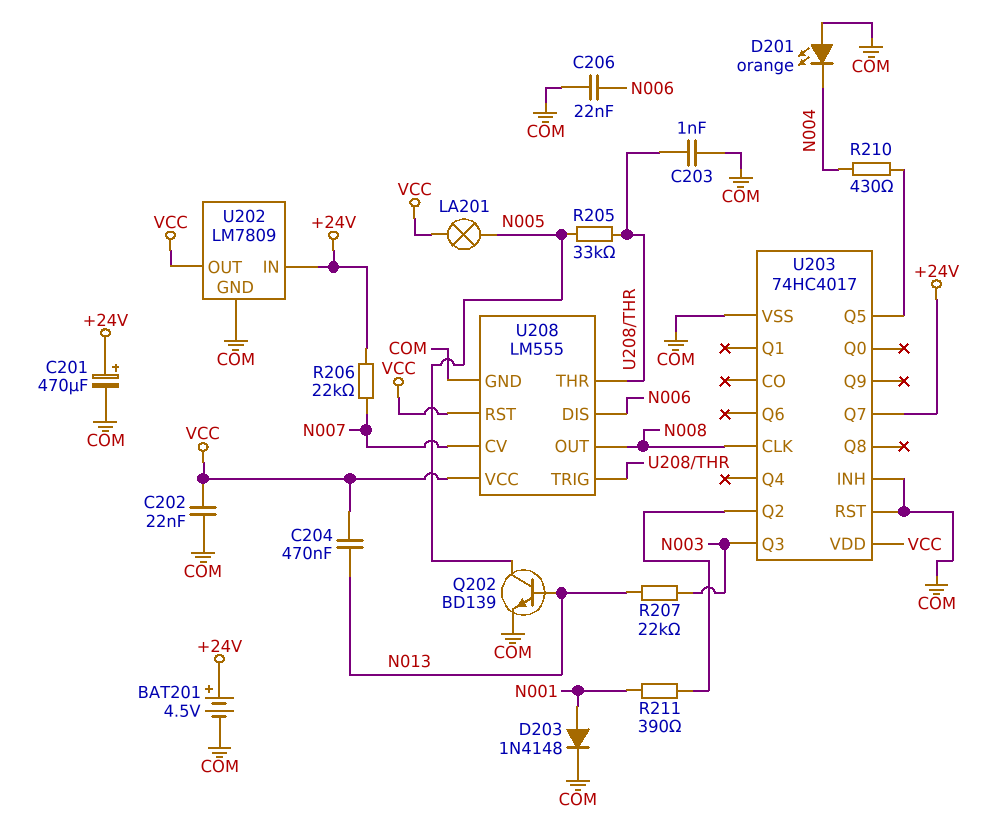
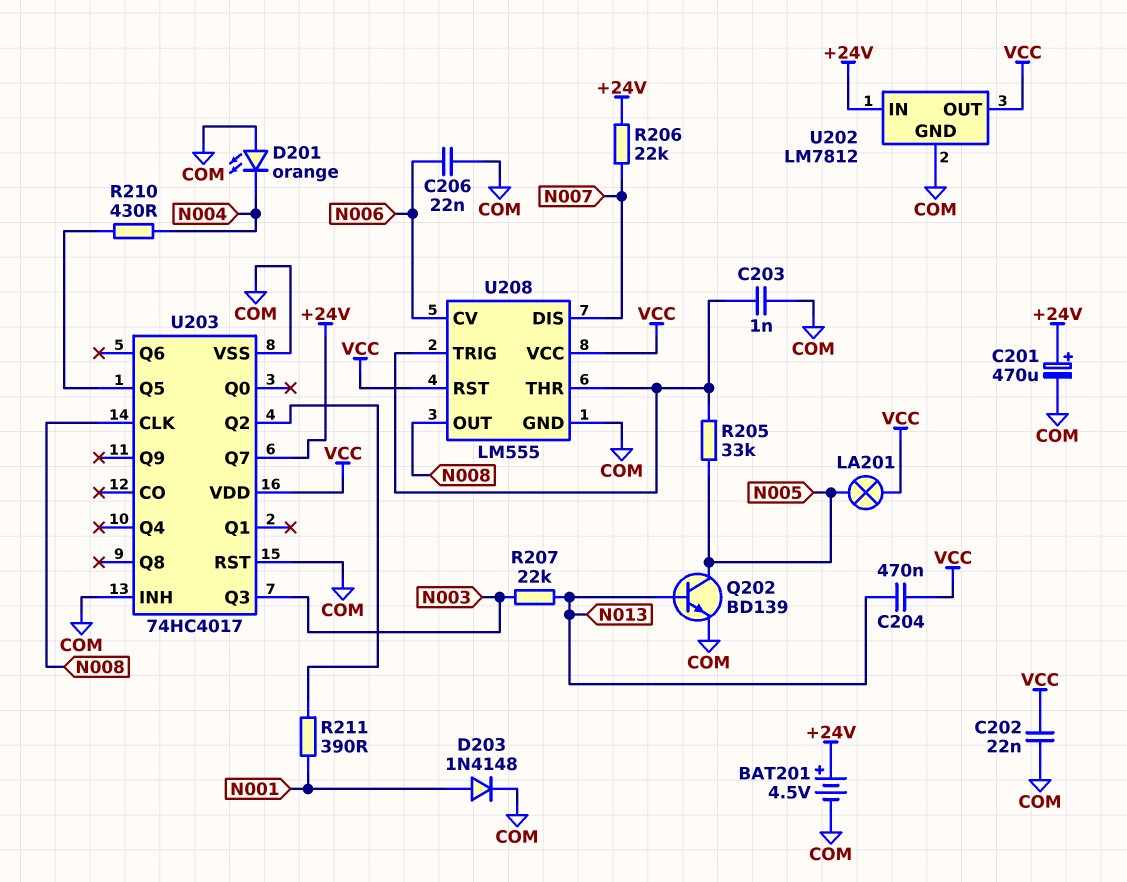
U202: LM7809 -> LM7812
U208 pin CV: N007 -> N006
U208 pin DIS: N006 -> N007

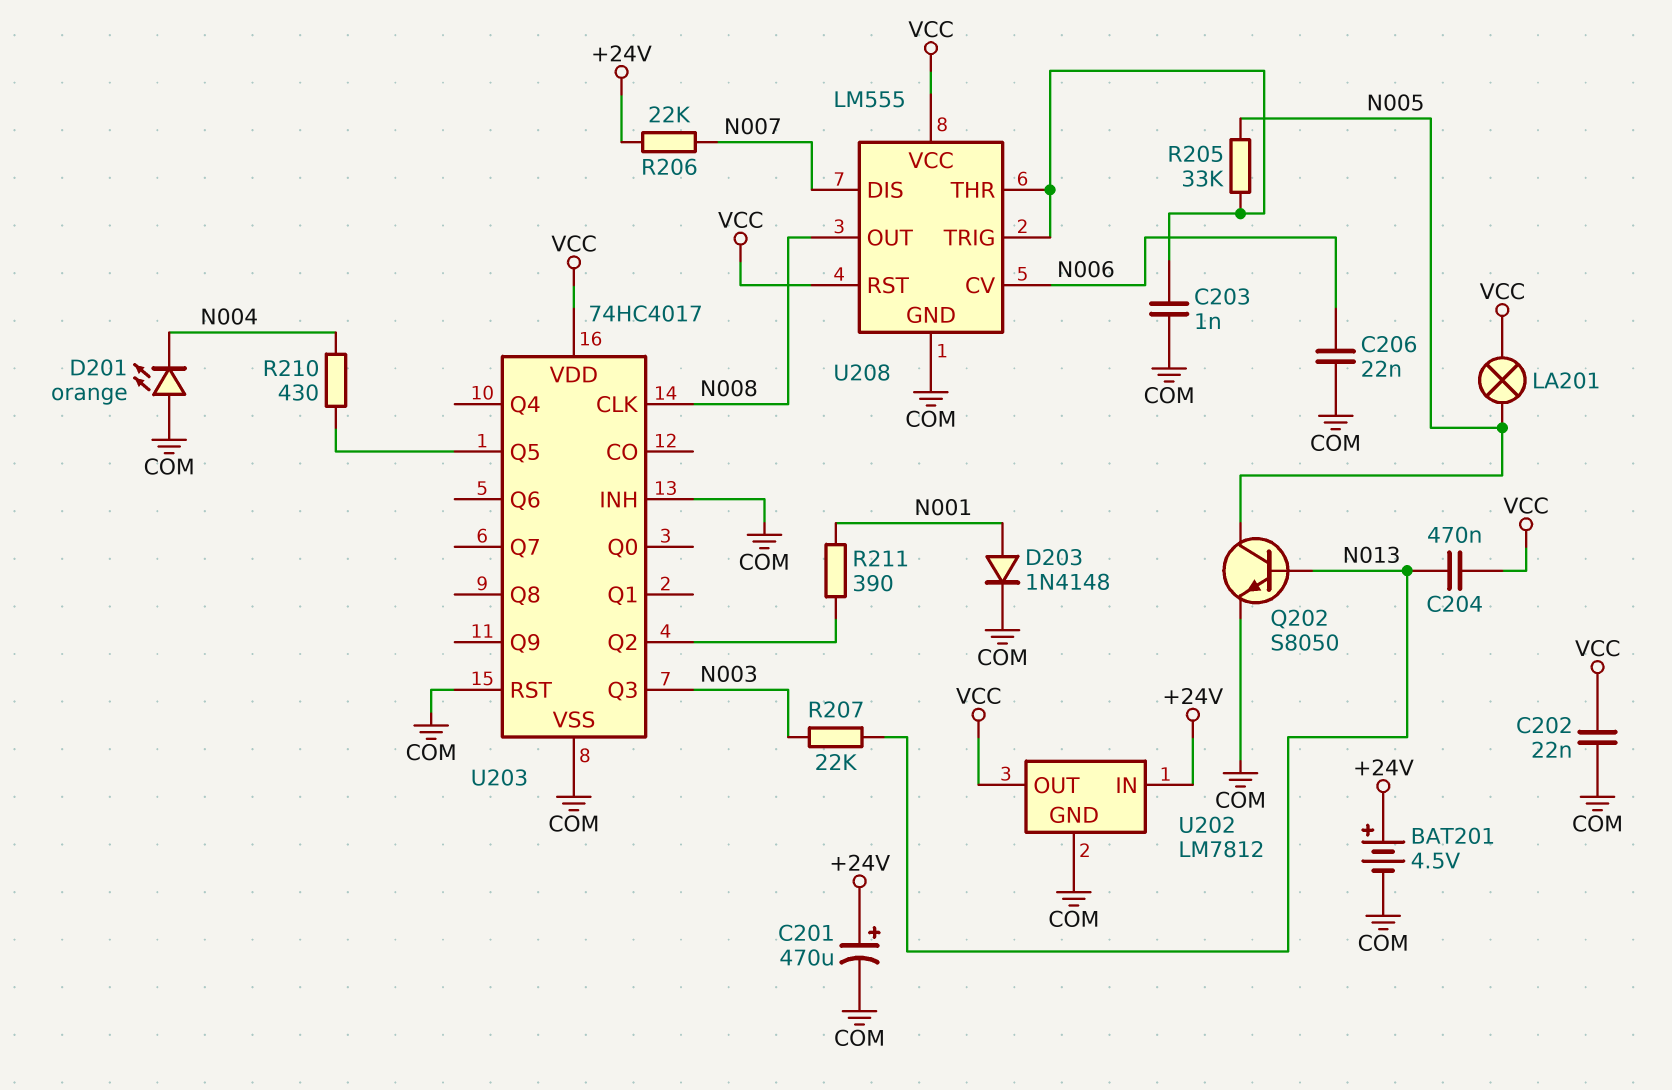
Q202: NPN BD139 (B N013, C N005, E COM) -> NPN S8050 (B N013, C N005, E COM)
U203 pin Q7: +24V -> none

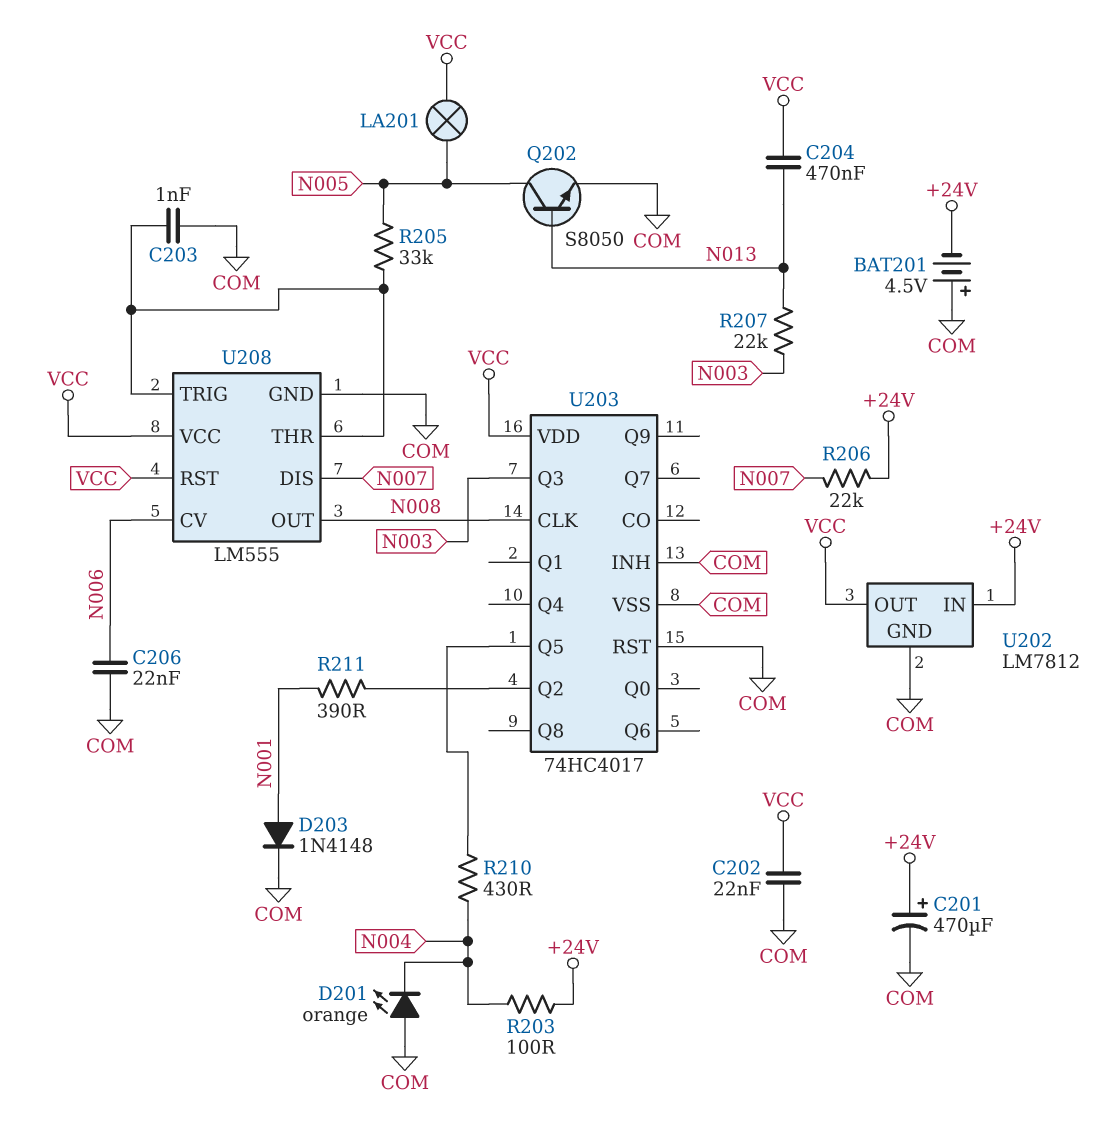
BAT201: 4.5V (plus +24V, minus COM) -> 4.5V (plus COM, minus +24V)
R203: none -> 100 (+24V, N004)

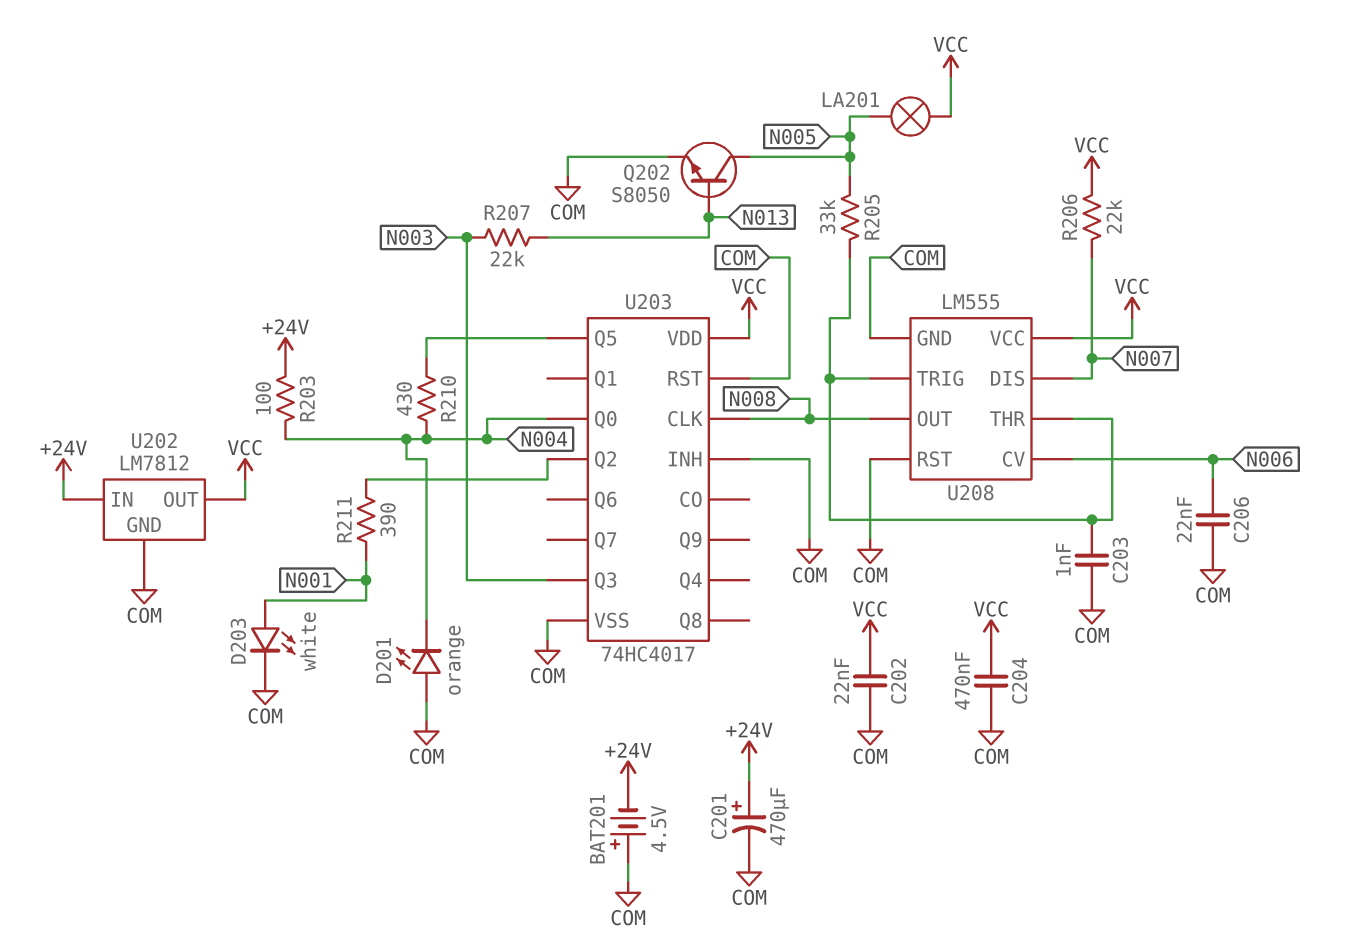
C204: 470nF (N013, VCC) -> 470nF (COM, VCC)
D203: diode 1N4148 (A N001, K COM) -> LED white (A N001, K COM)
R206: 22k (+24V, N007) -> 22k (N007, VCC)
U203 pin Q0: none -> N004
U208 pin RST: VCC -> COM

